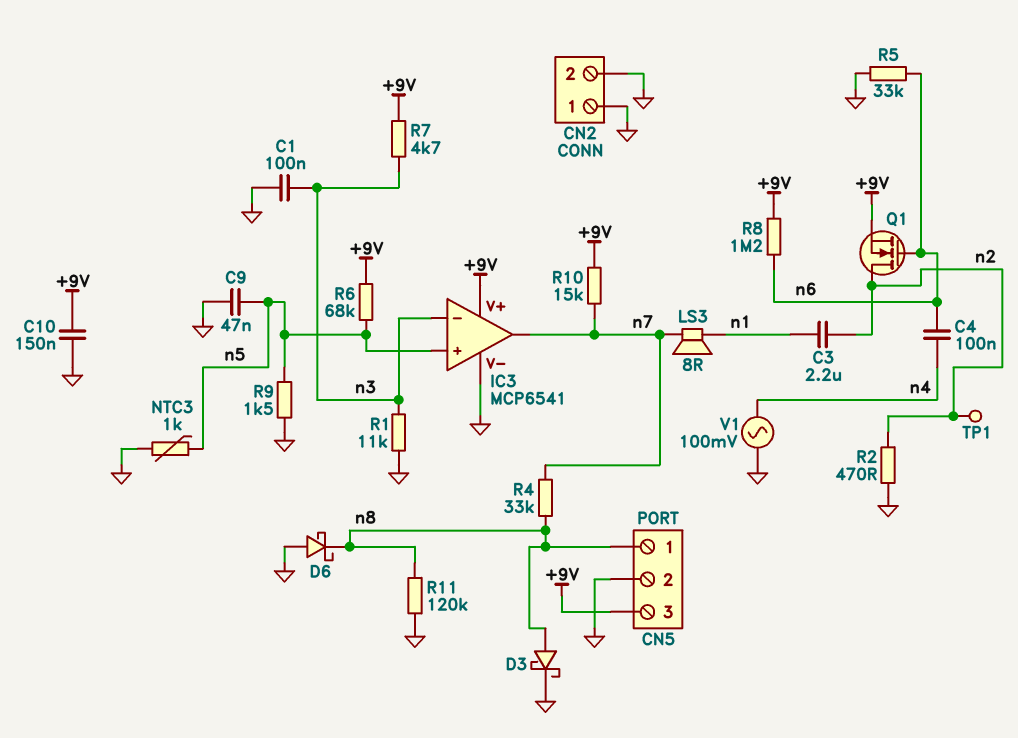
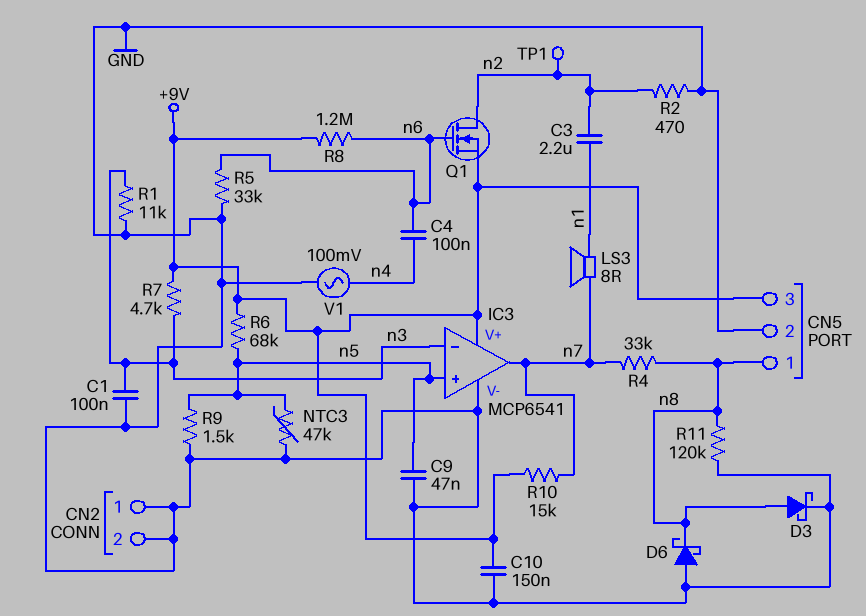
NTC3: 1k (GND, n5) -> 47k (GND, n5)

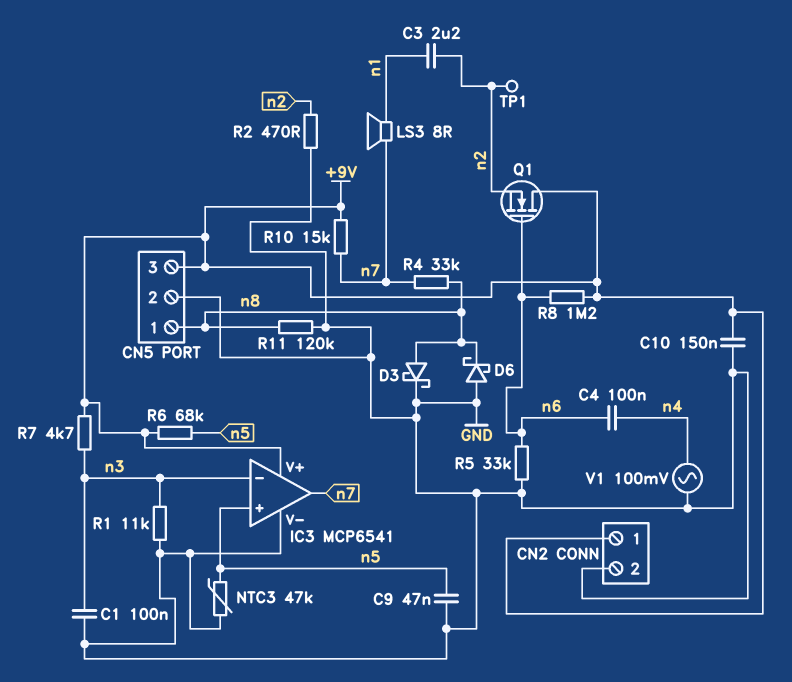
CN2 pin 1: GND -> +9V
Q1: NMOS (G n6, D n2, S +9V) -> NMOS (G n6, D +9V, S n2)
R9: 1.5k (GND, n5) -> none

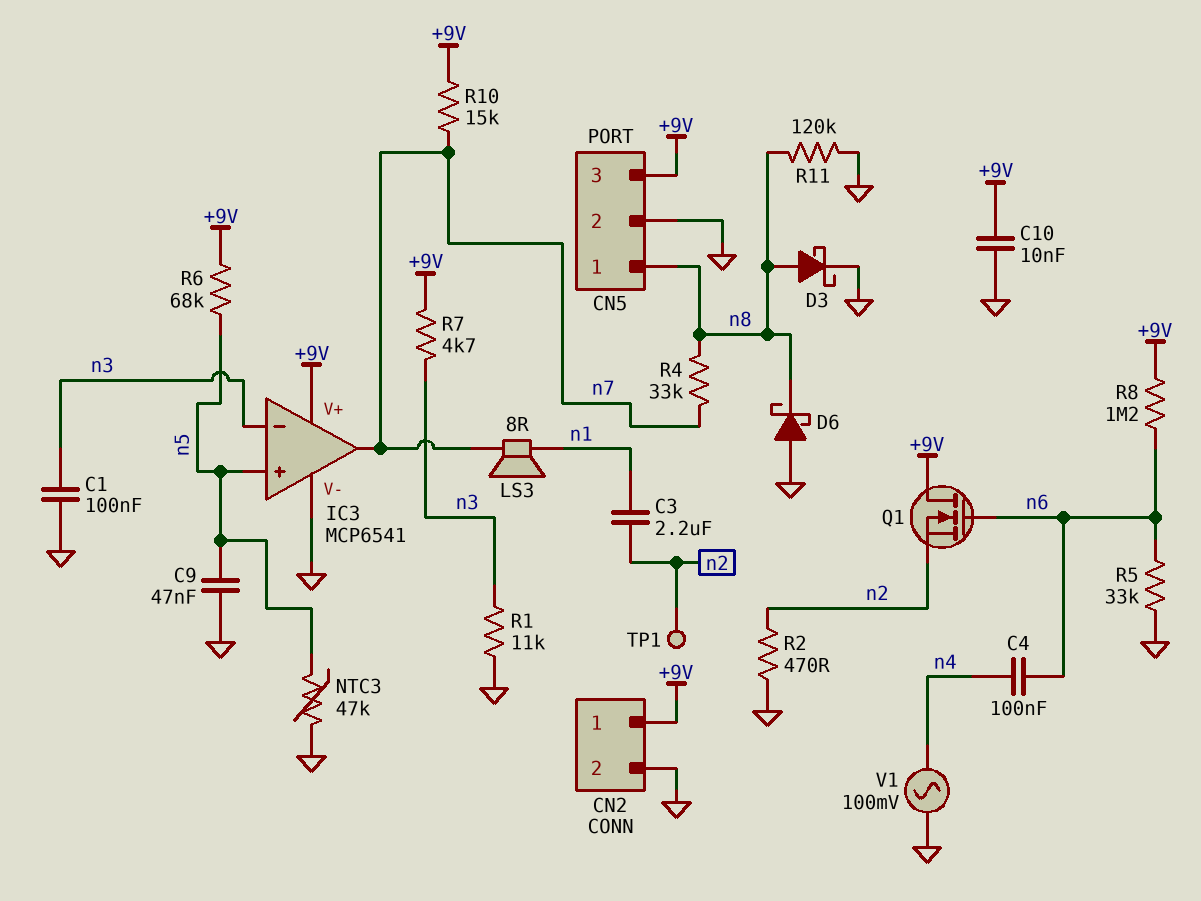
C10: 150nF (+9V, GND) -> 10nF (+9V, GND)

